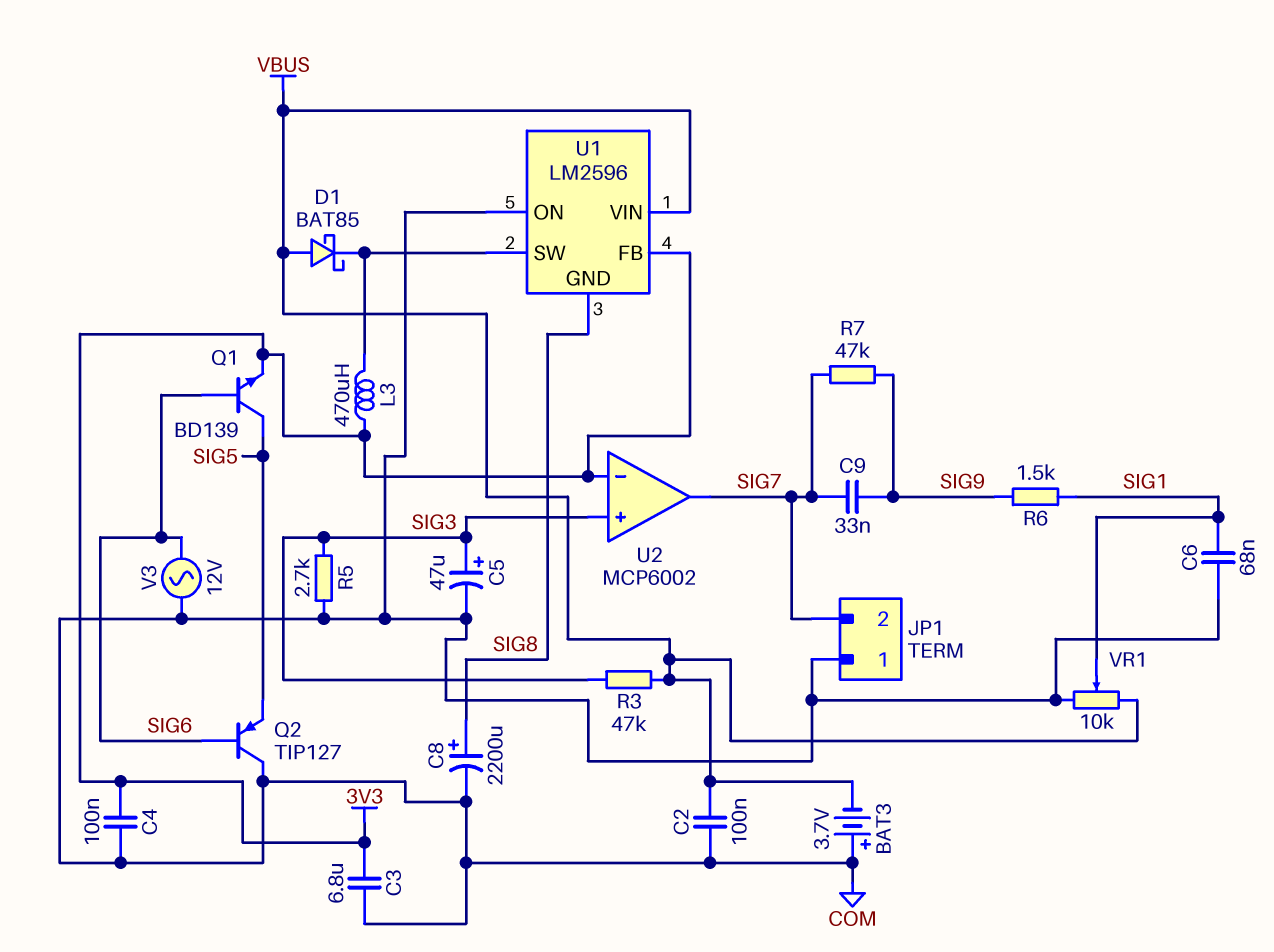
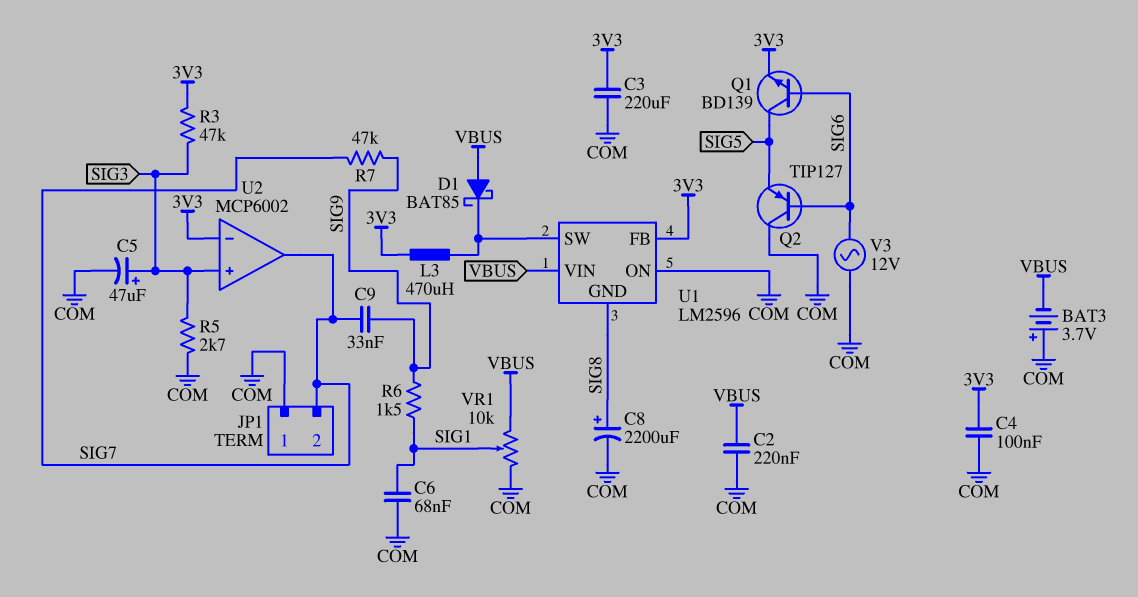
C2: 100nF (COM, VBUS) -> 220nF (COM, VBUS)
C3: 6.8uF (3V3, COM) -> 220uF (3V3, COM)
R3: 47k (SIG3, VBUS) -> 47k (3V3, SIG3)

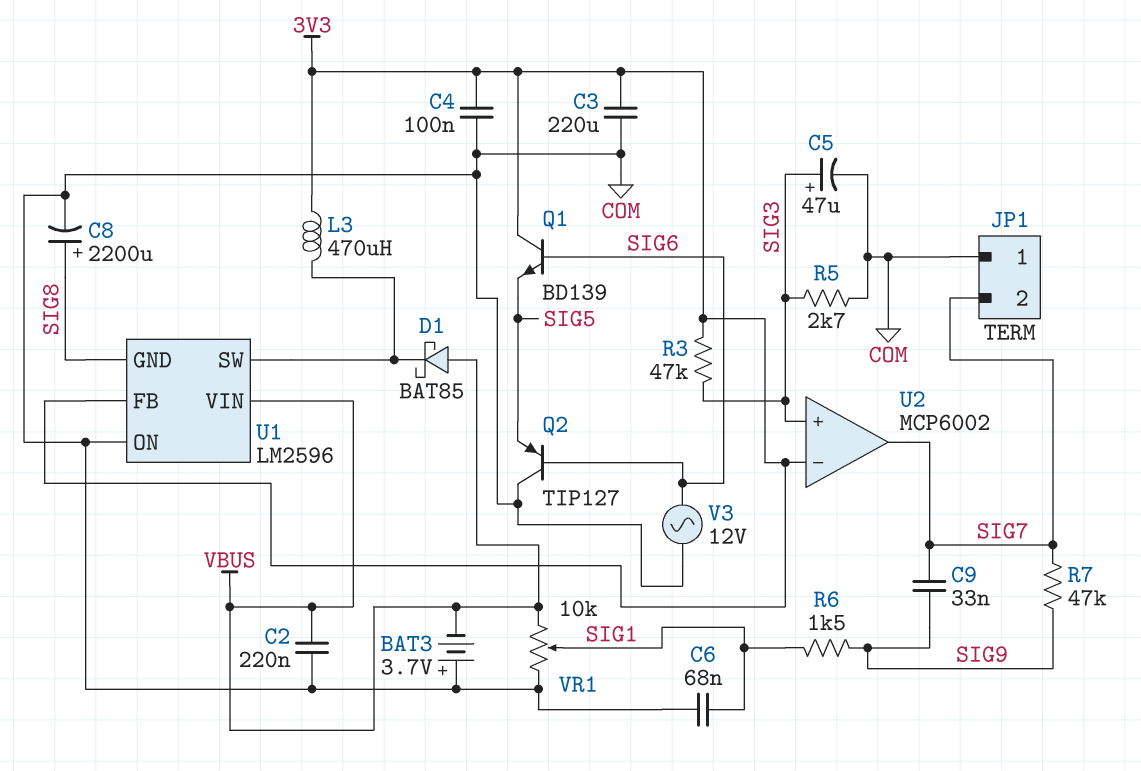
Q1: NPN BD139 (B SIG6, C SIG5, E 3V3) -> NPN BD139 (B SIG6, C 3V3, E SIG5)

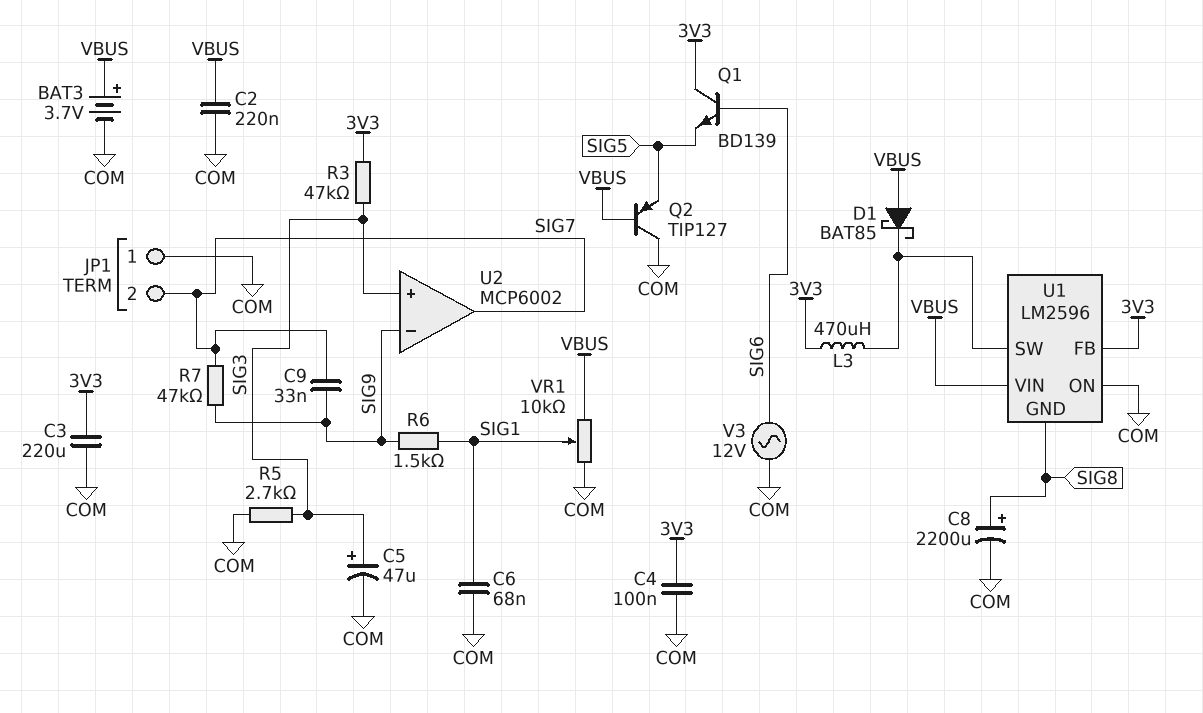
BAT3: 3.7V (plus COM, minus VBUS) -> 3.7V (plus VBUS, minus COM)
Q2: PNP TIP127 (B SIG6, C COM, E SIG5) -> PNP TIP127 (B VBUS, C COM, E SIG5)
U2 pin in-: 3V3 -> SIG9

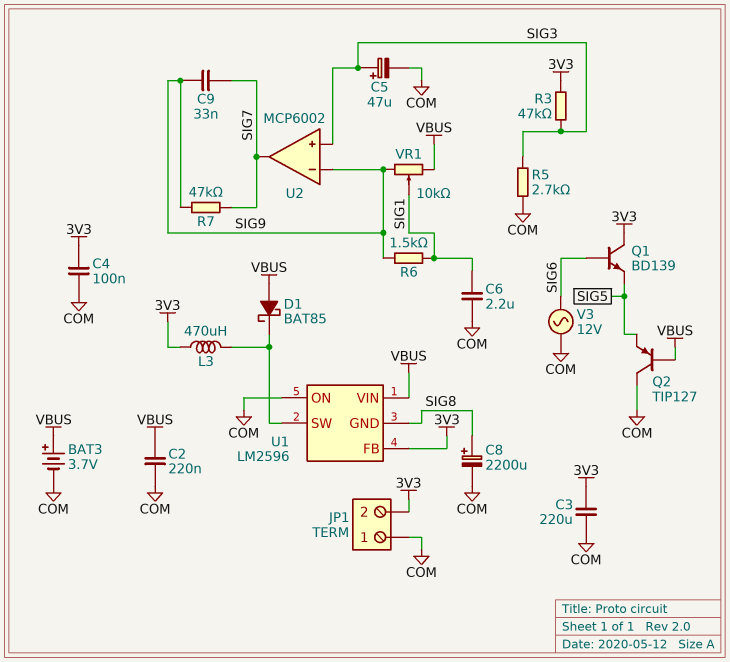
C6: 68nF (COM, SIG1) -> 2.2uF (COM, SIG1)
JP1 pin 2: SIG7 -> 3V3
VR1: 10k (COM, VBUS, wiper SIG1) -> 10k (SIG9, VBUS, wiper SIG1)

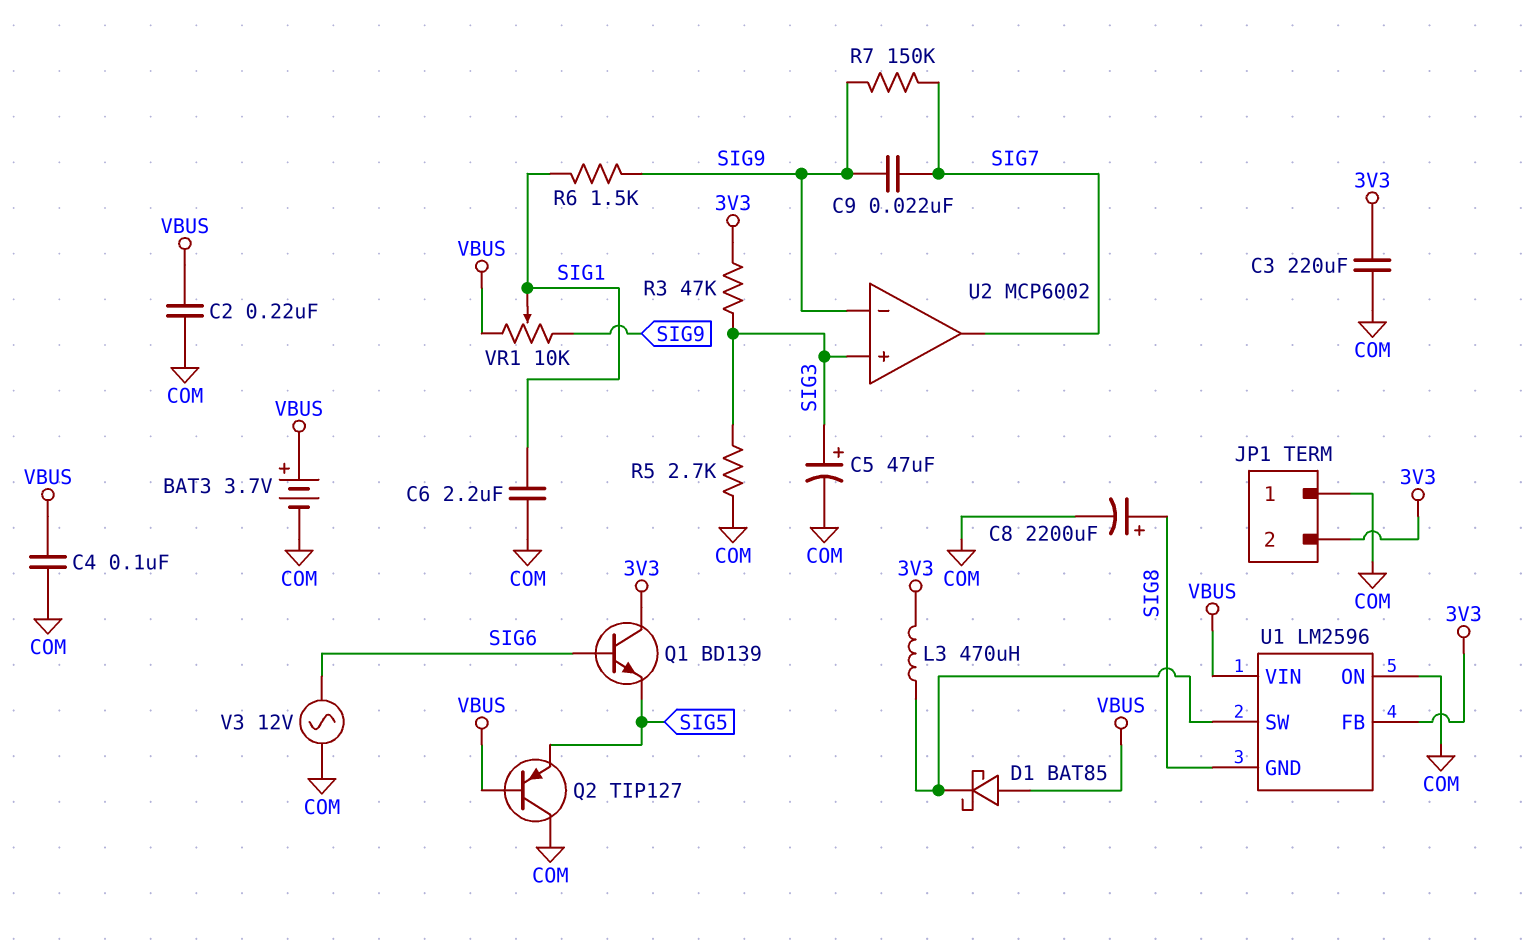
C4: 100nF (3V3, COM) -> 100nF (COM, VBUS)
C9: 33nF (SIG7, SIG9) -> 22nF (SIG7, SIG9)
R7: 47k (SIG7, SIG9) -> 150k (SIG7, SIG9)

